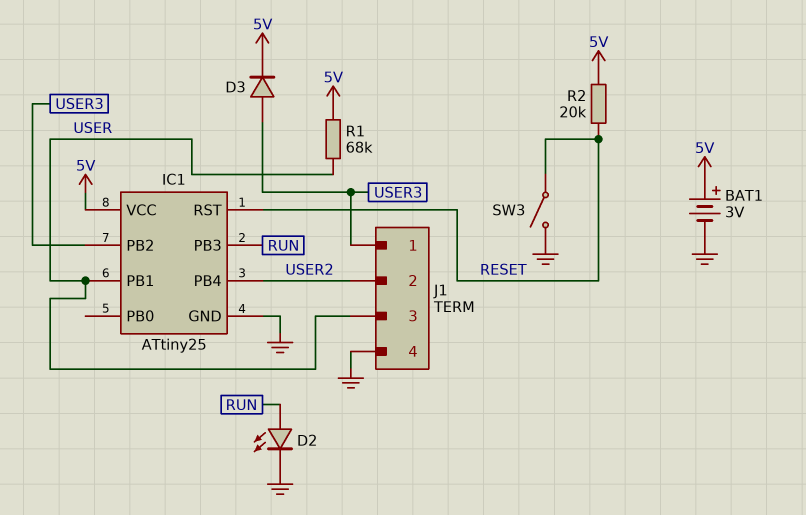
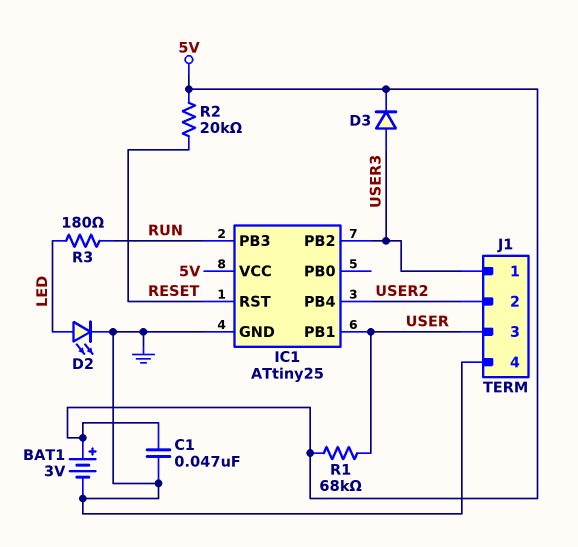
C1: none -> 47nF (5V, GND)
D2: LED (A RUN, K GND) -> LED (A LED, K GND)
R3: none -> 180 (LED, RUN)
SW3: switch (GND, RESET) -> none

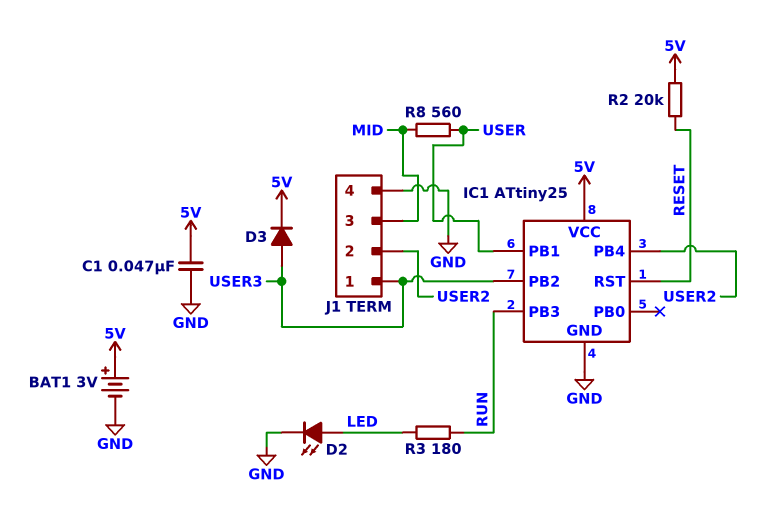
J1 pin 3: USER -> MID
R1: 68k (5V, USER) -> none
R8: none -> 560 (MID, USER)

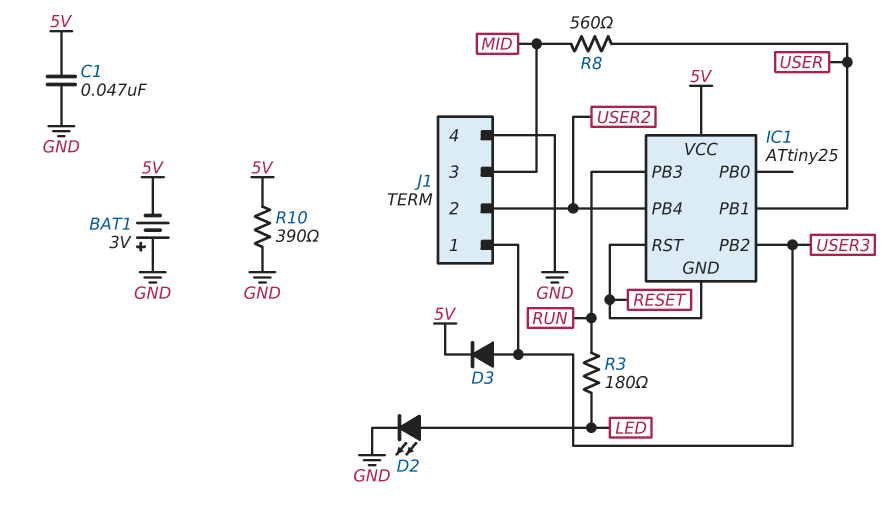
BAT1: 3V (plus 5V, minus GND) -> 3V (plus GND, minus 5V)
IC1 pin GND: GND -> RESET
R2: 20k (5V, RESET) -> none
R10: none -> 390 (5V, GND)

